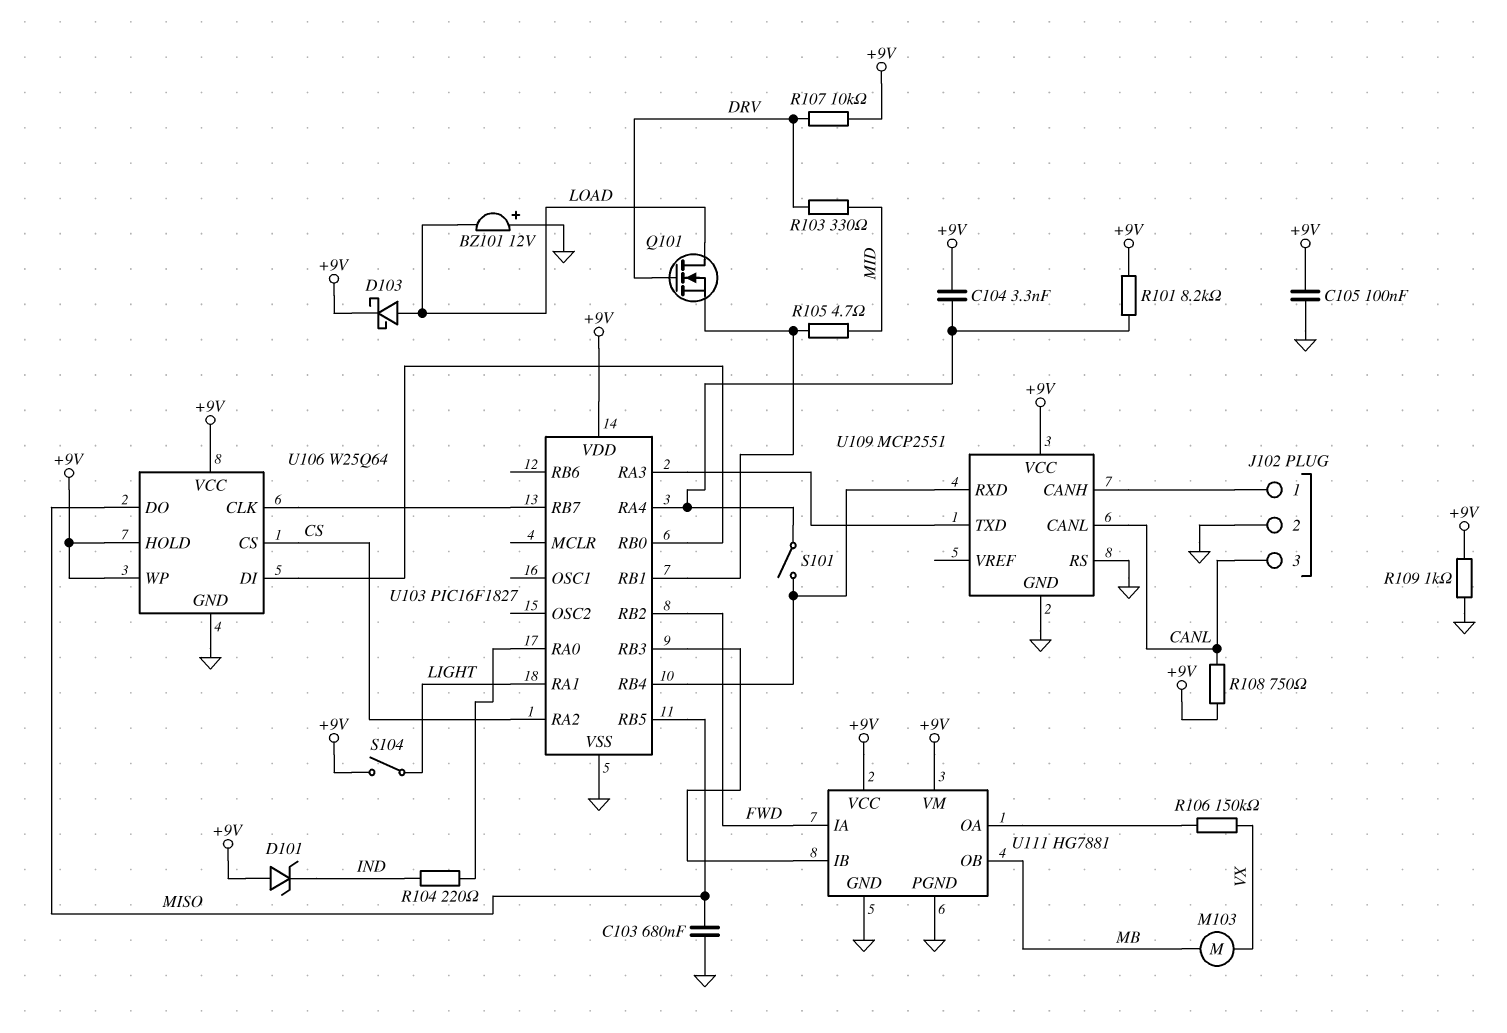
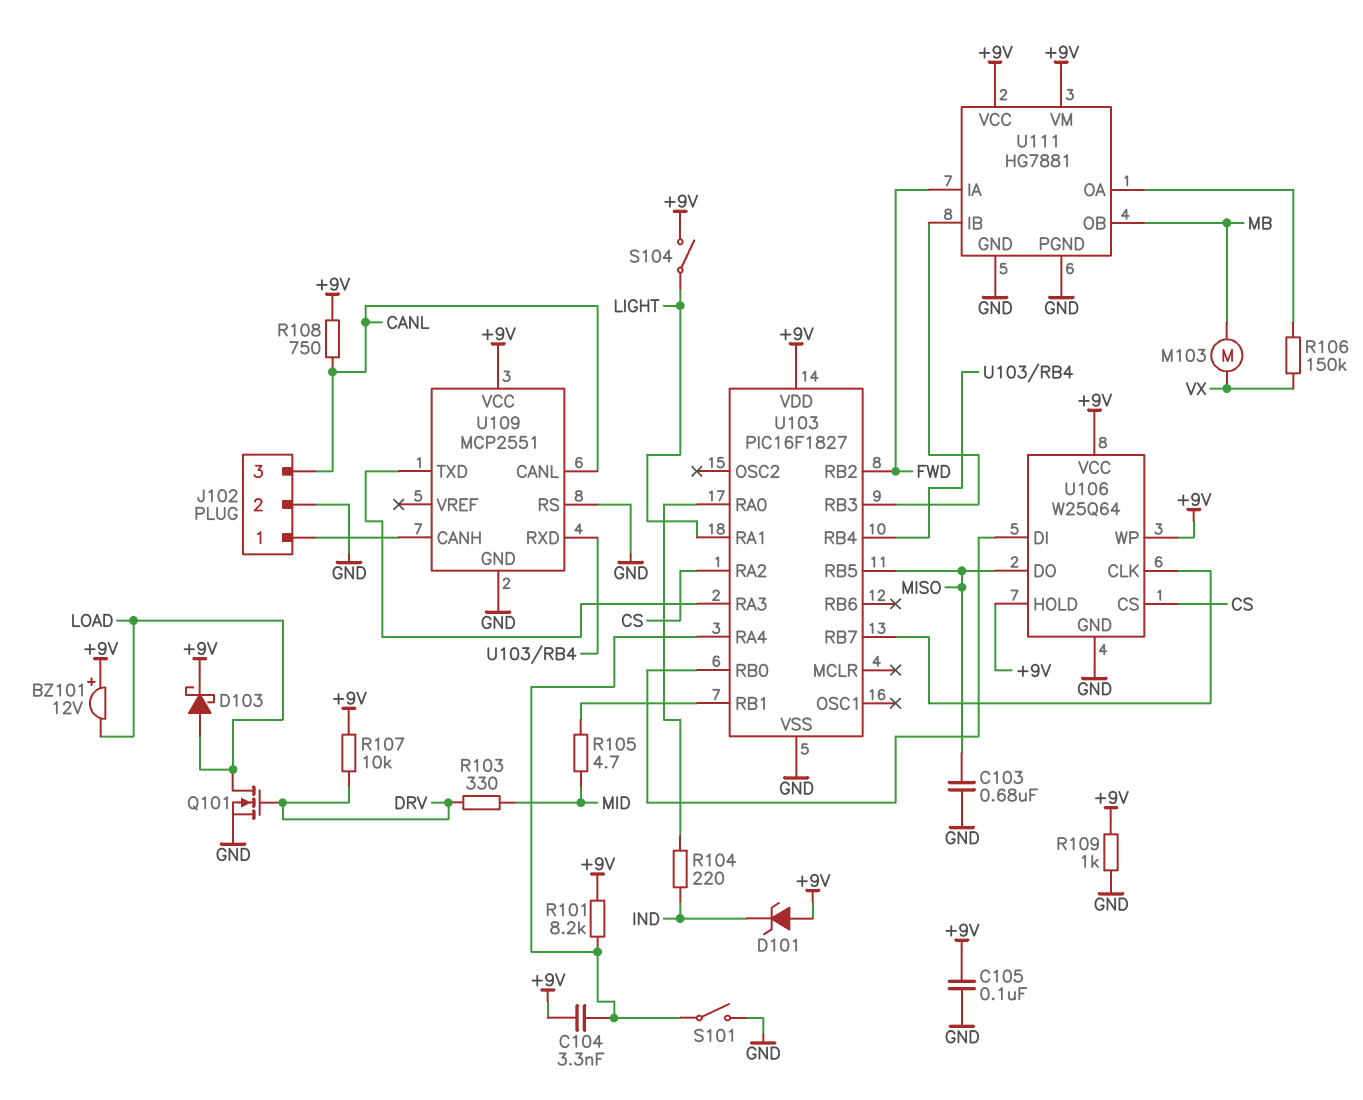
BZ101: buzzer 12V (plus GND, minus LOAD) -> buzzer 12V (plus +9V, minus LOAD)
Q101: NMOS (G DRV, D LOAD, S U103/RB1) -> NMOS (G DRV, D LOAD, S GND)
S101: switch (U103/RA4, U103/RB4) -> switch (GND, U103/RA4)

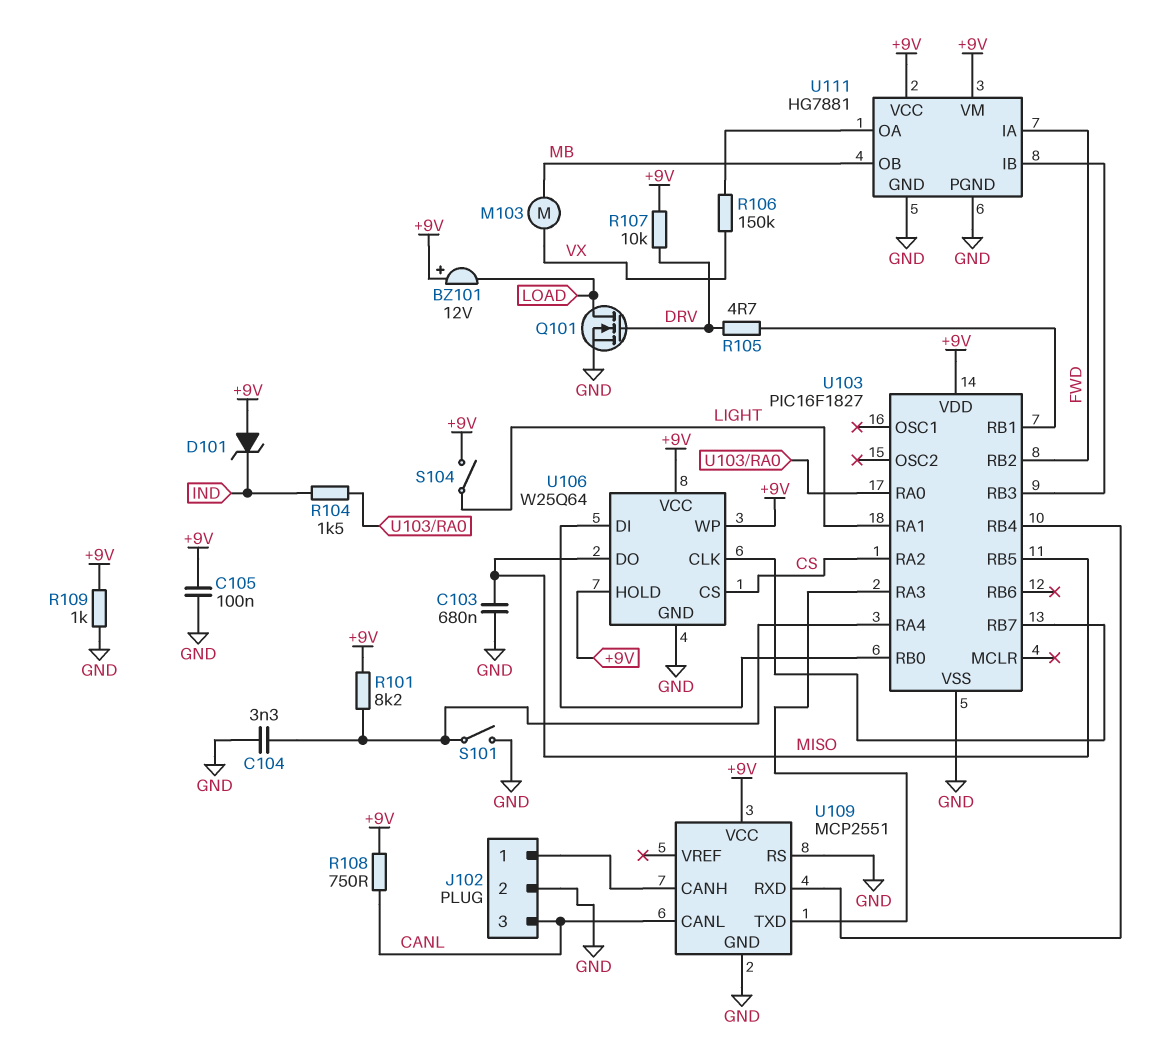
C104: 3.3nF (+9V, U103/RA4) -> 3.3nF (GND, U103/RA4)
D103: schottky (A LOAD, K +9V) -> none
R103: 330 (DRV, MID) -> none
R104: 220 (IND, U103/RA0) -> 1.5k (IND, U103/RA0)
R105: 4.7 (MID, U103/RB1) -> 4.7 (DRV, U103/RB1)

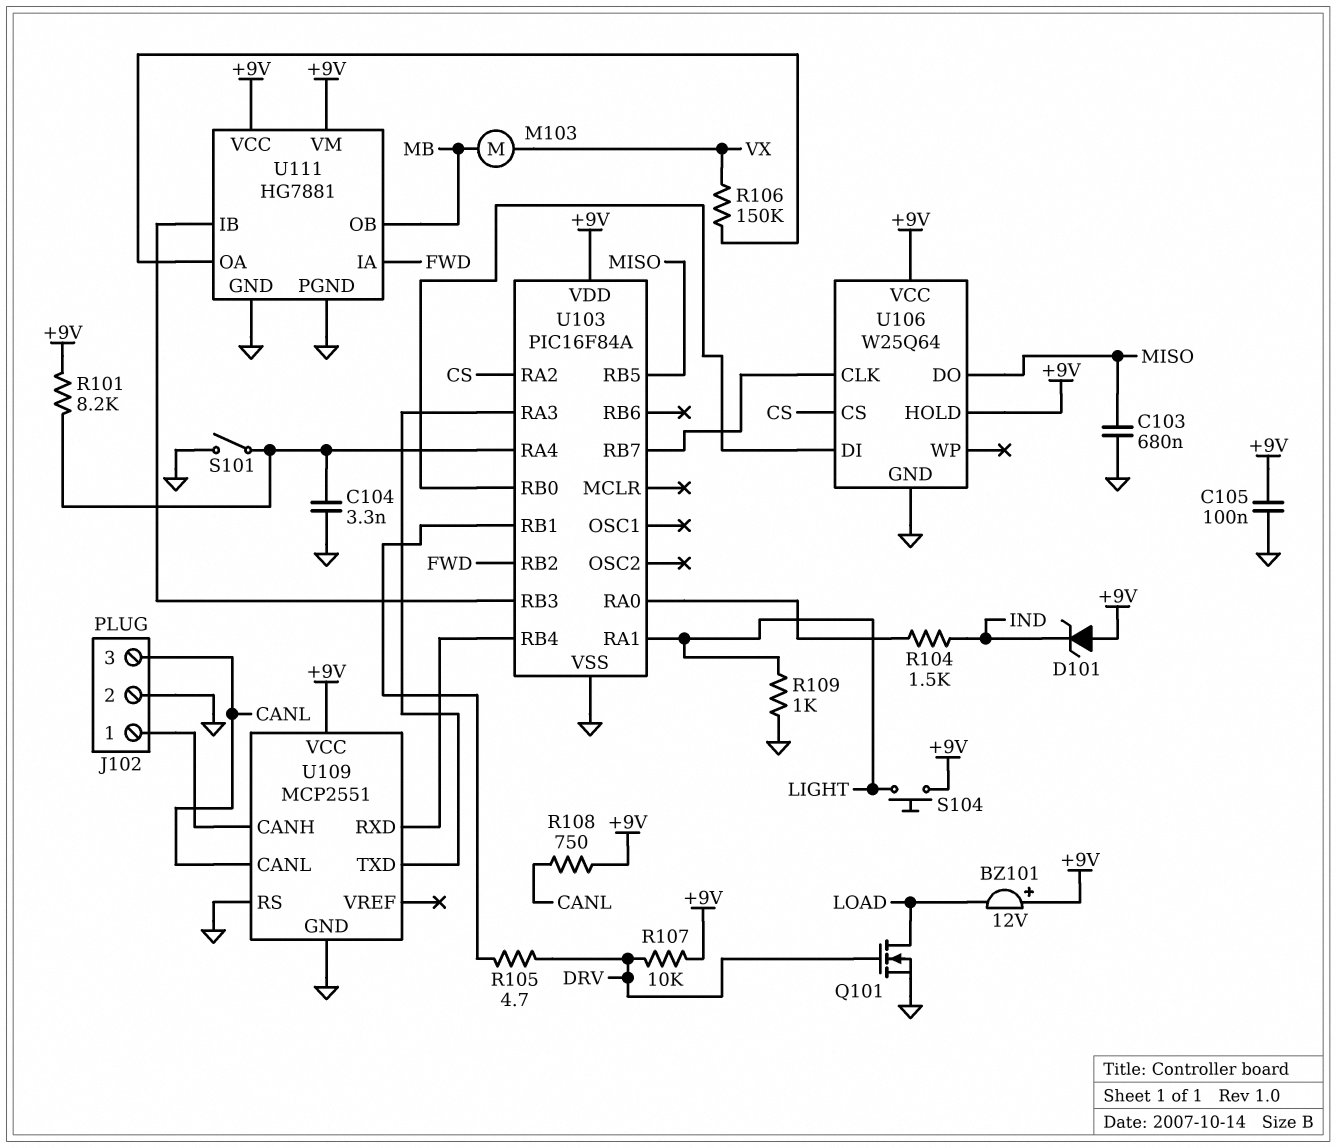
R109: 1k (+9V, GND) -> 1k (GND, LIGHT)
S104: switch (+9V, LIGHT) -> button (+9V, LIGHT)
U103: PIC16F1827 -> PIC16F84A
U106 pin WP: +9V -> none

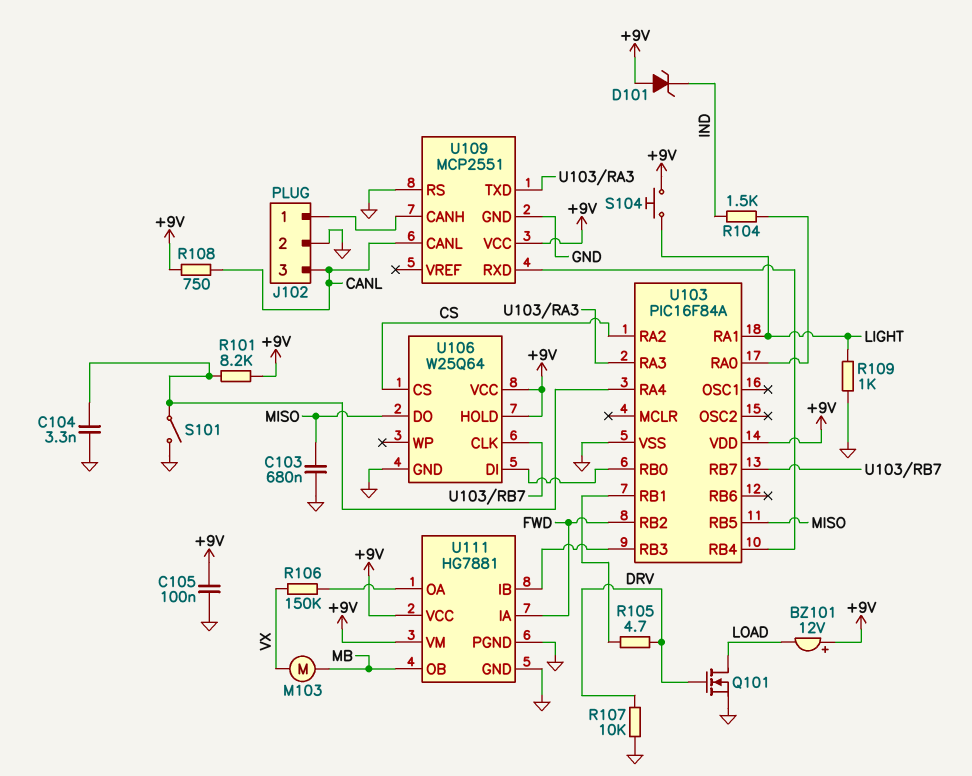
R107: 10k (+9V, DRV) -> 10k (DRV, GND)

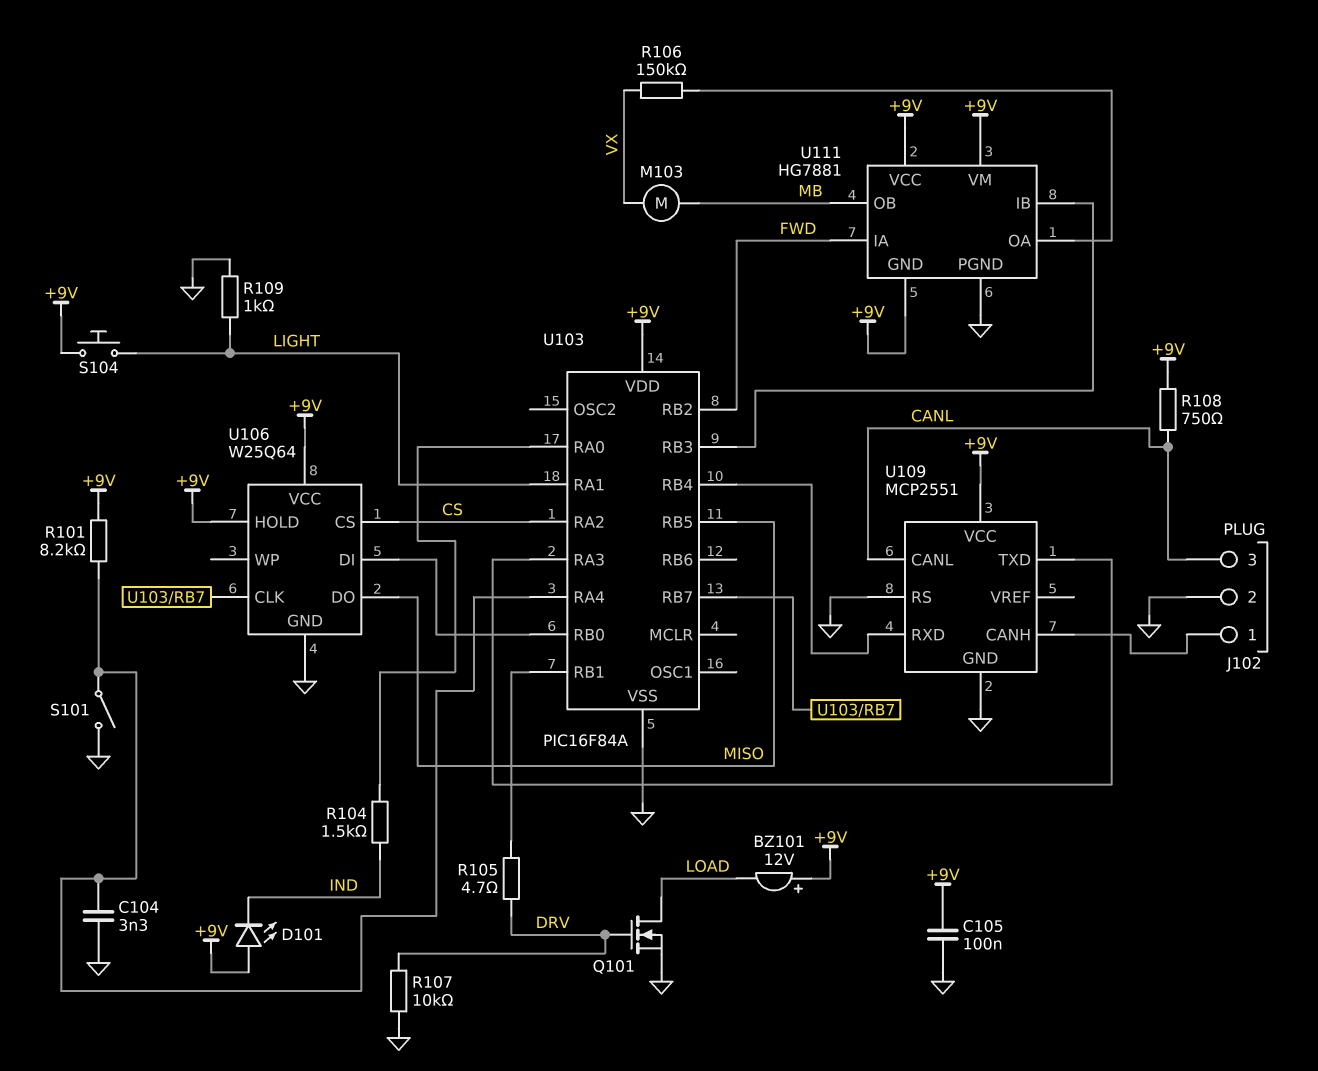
C103: 680nF (GND, MISO) -> none
D101: zener (A +9V, K IND) -> LED (A +9V, K IND)
U111 pin GND: GND -> +9V

